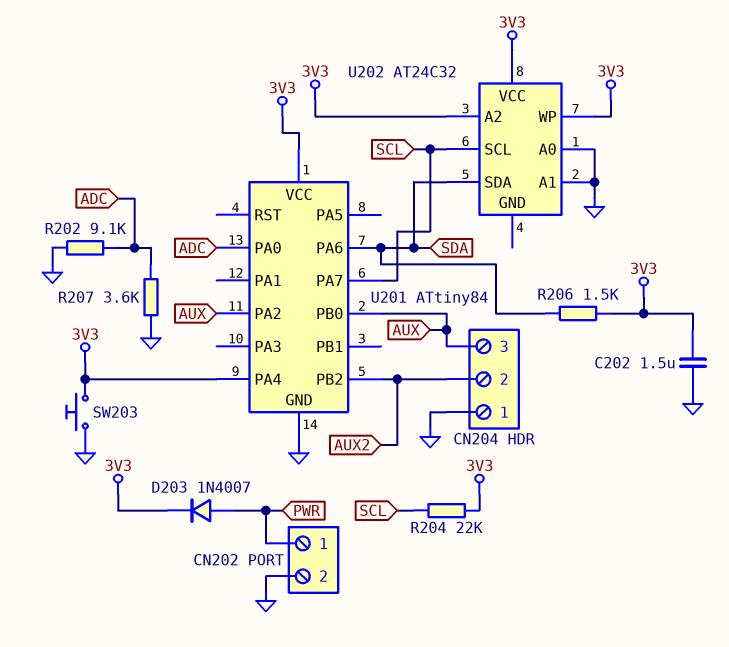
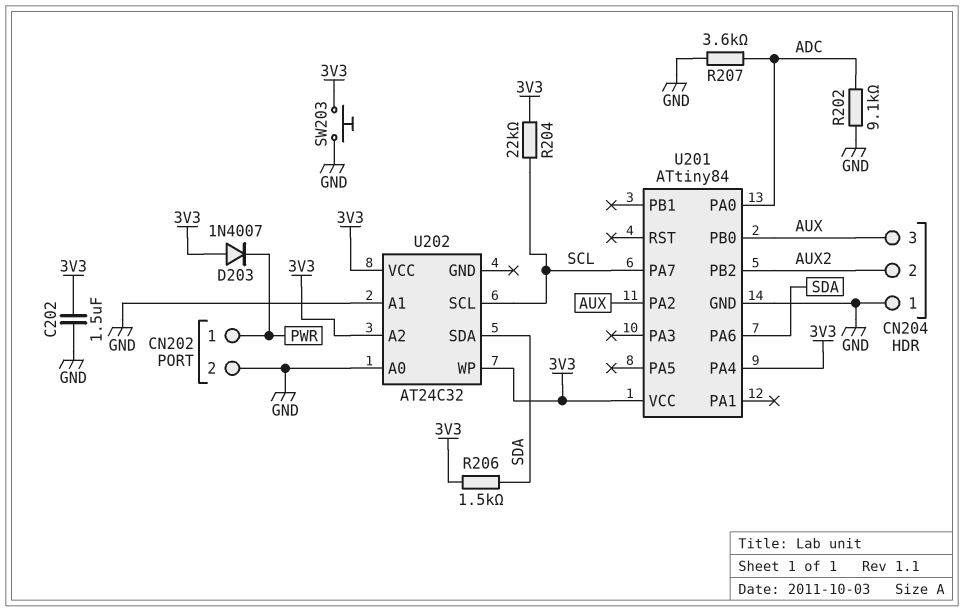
D203: diode 1N4007 (A PWR, K 3V3) -> diode 1N4007 (A 3V3, K PWR)

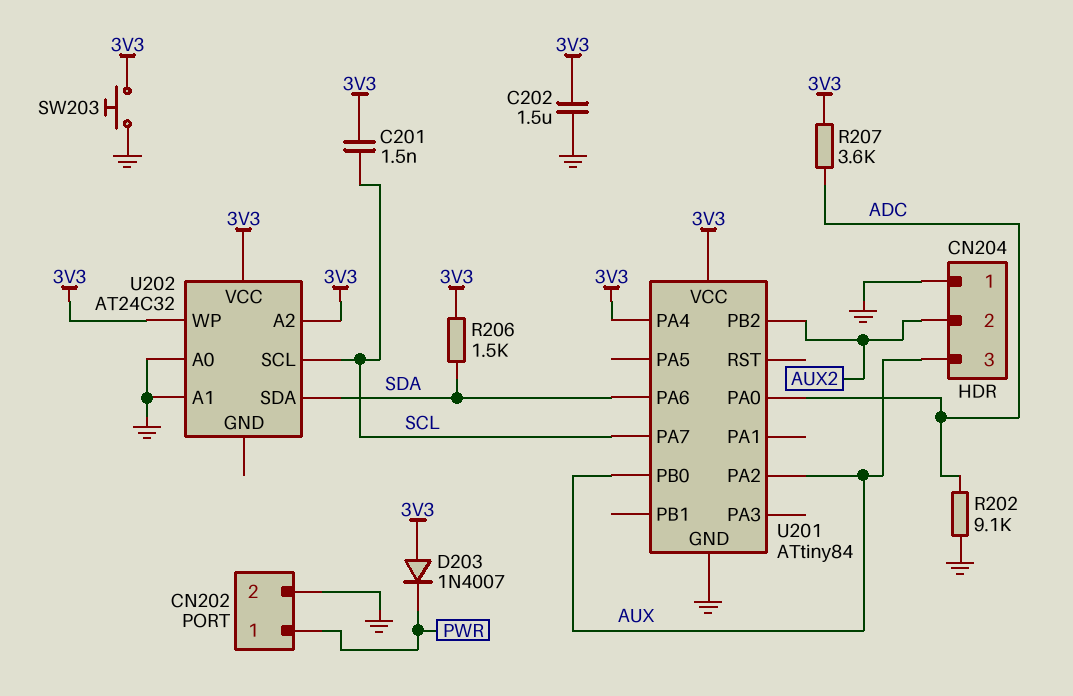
C201: none -> 1.5nF (3V3, SCL)
R204: 22k (3V3, SCL) -> none
R207: 3.6k (ADC, GND) -> 3.6k (3V3, ADC)

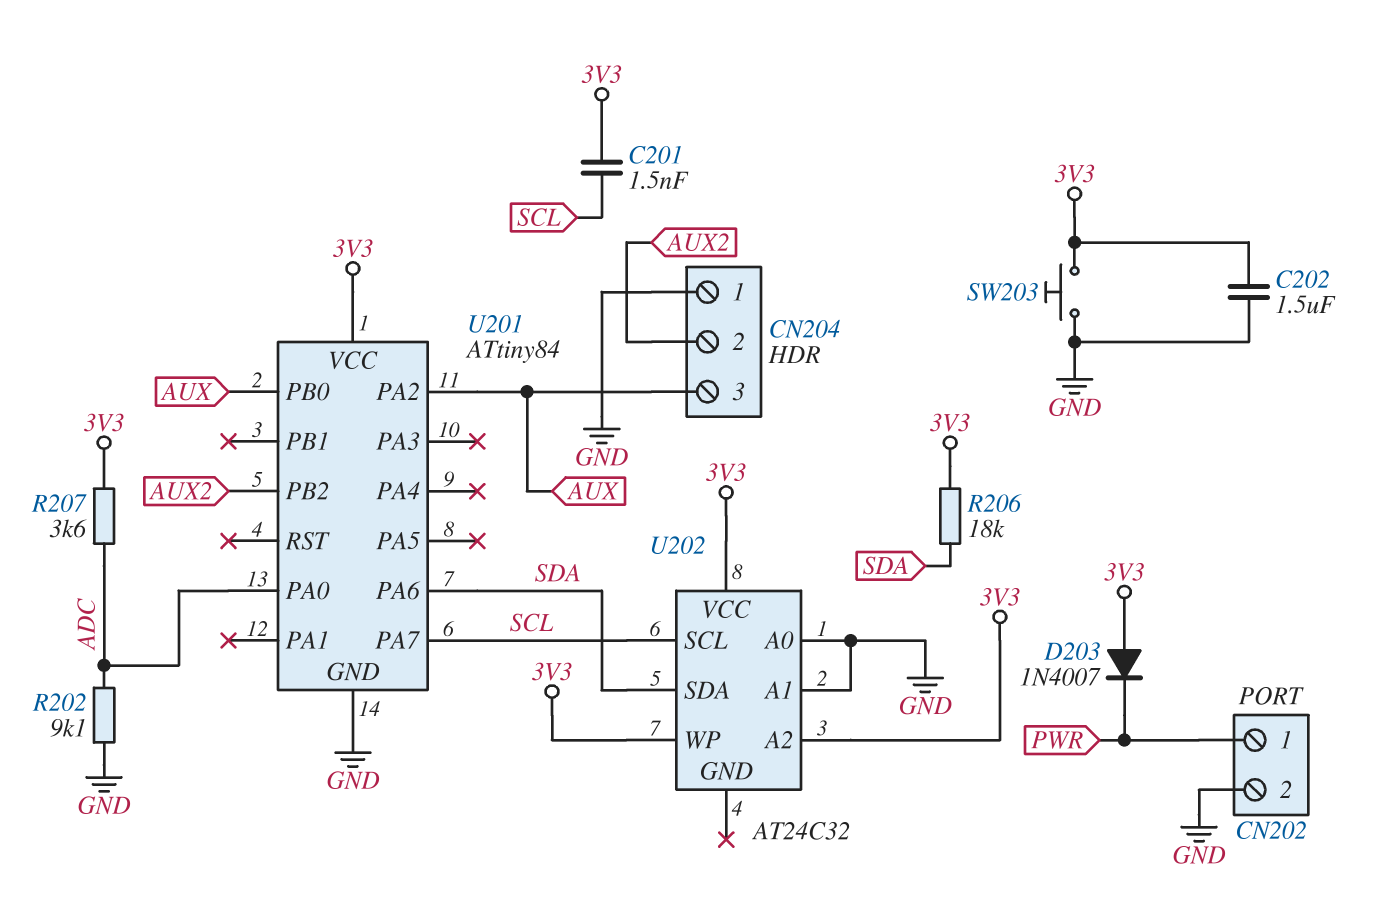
R206: 1.5k (3V3, SDA) -> 18k (3V3, SDA)
U201 pin PA4: 3V3 -> none

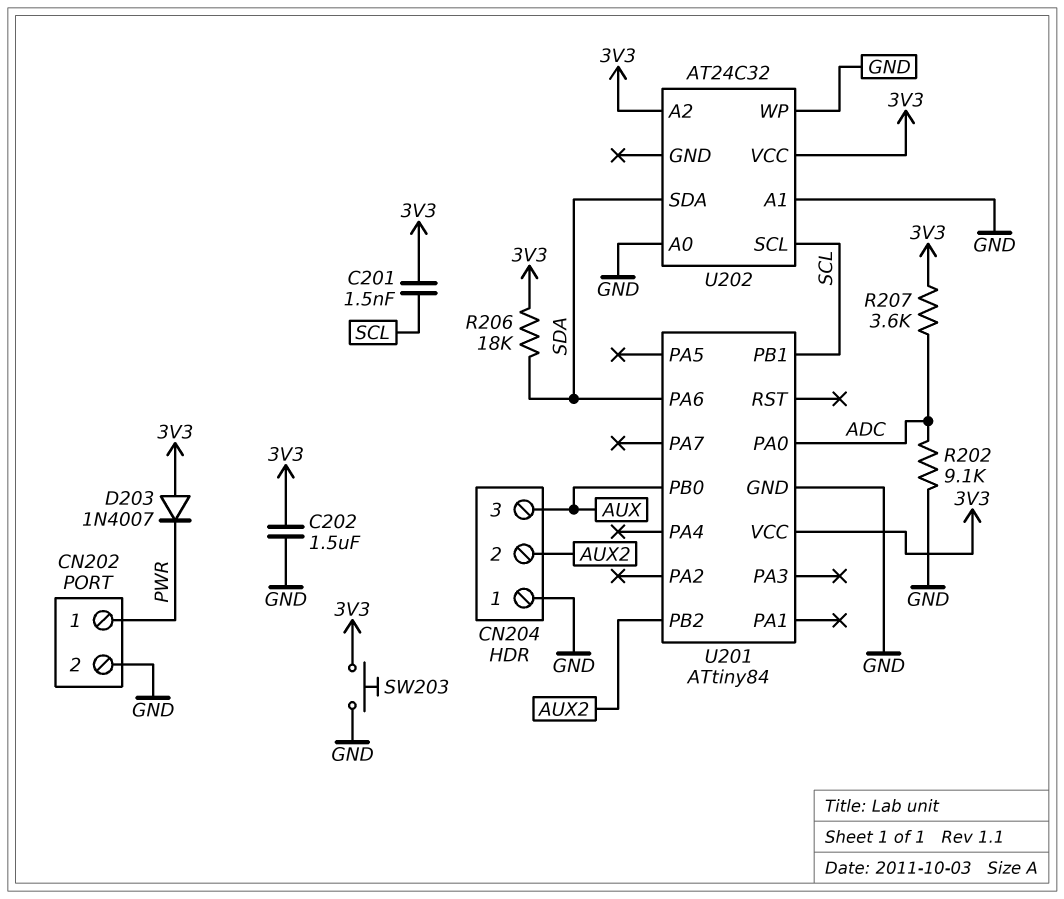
U201 pin PA2: AUX -> none
U201 pin PA7: SCL -> none
U201 pin PB1: none -> SCL
U202 pin WP: 3V3 -> GND

